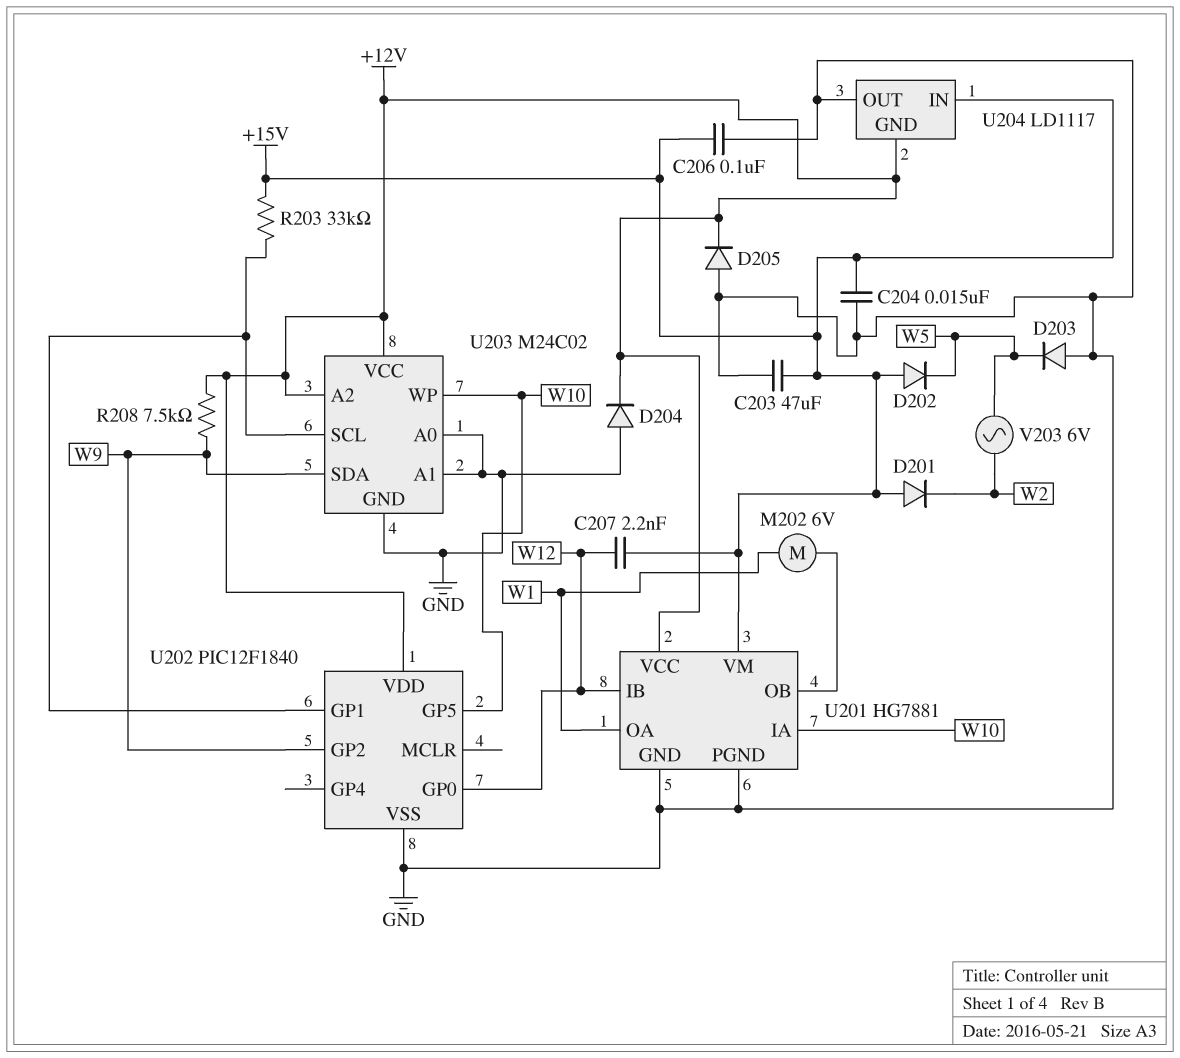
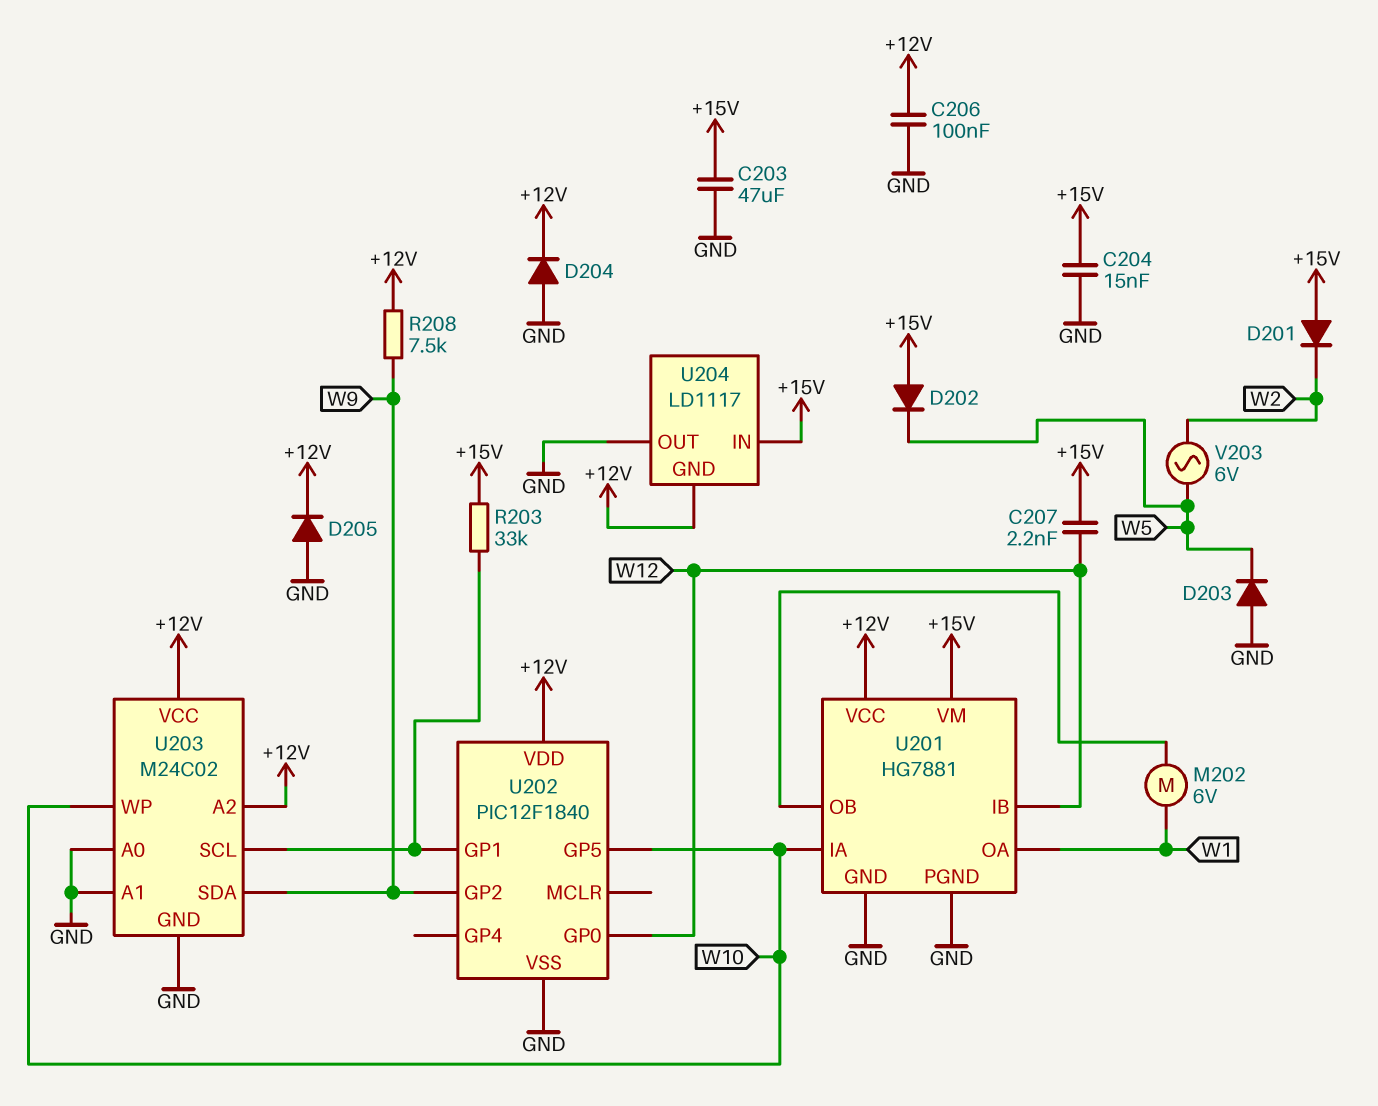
C206: 100nF (+15V, GND) -> 100nF (+12V, GND)

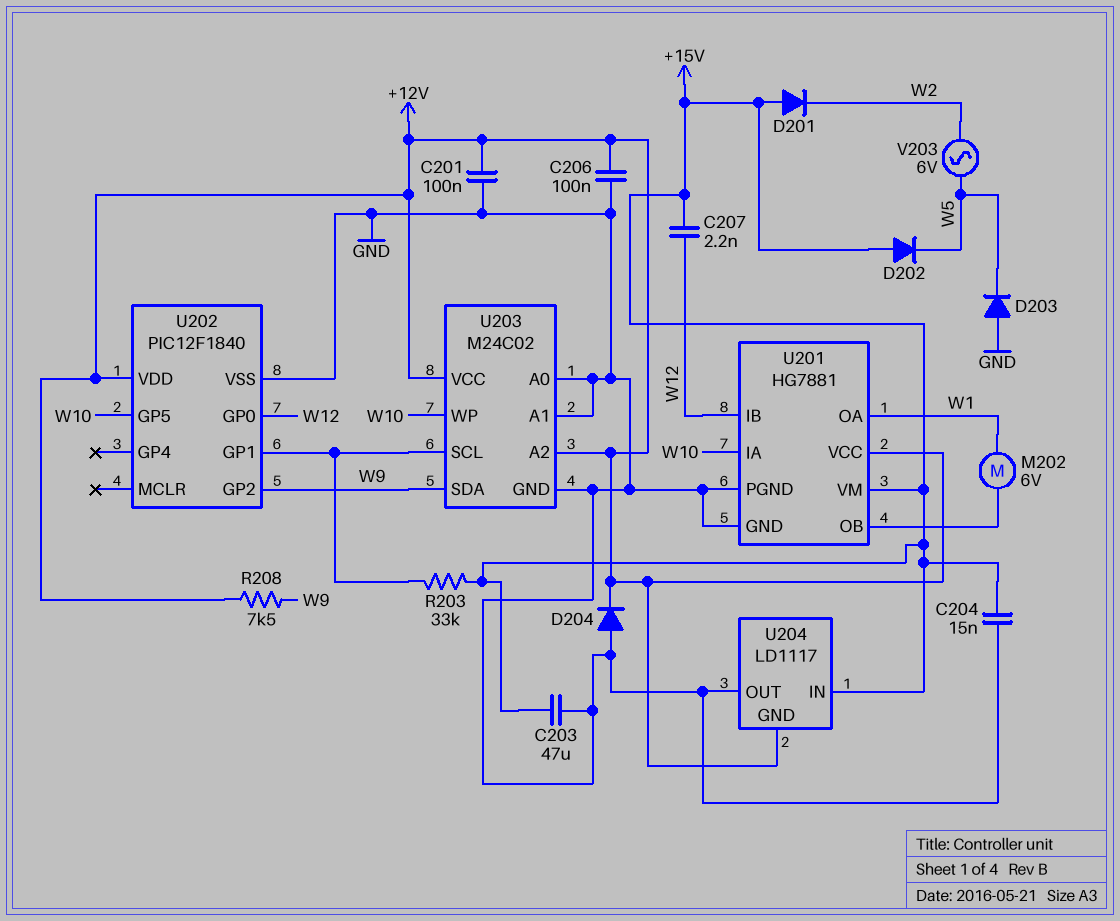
C201: none -> 100nF (+12V, GND)
D205: diode (A GND, K +12V) -> none

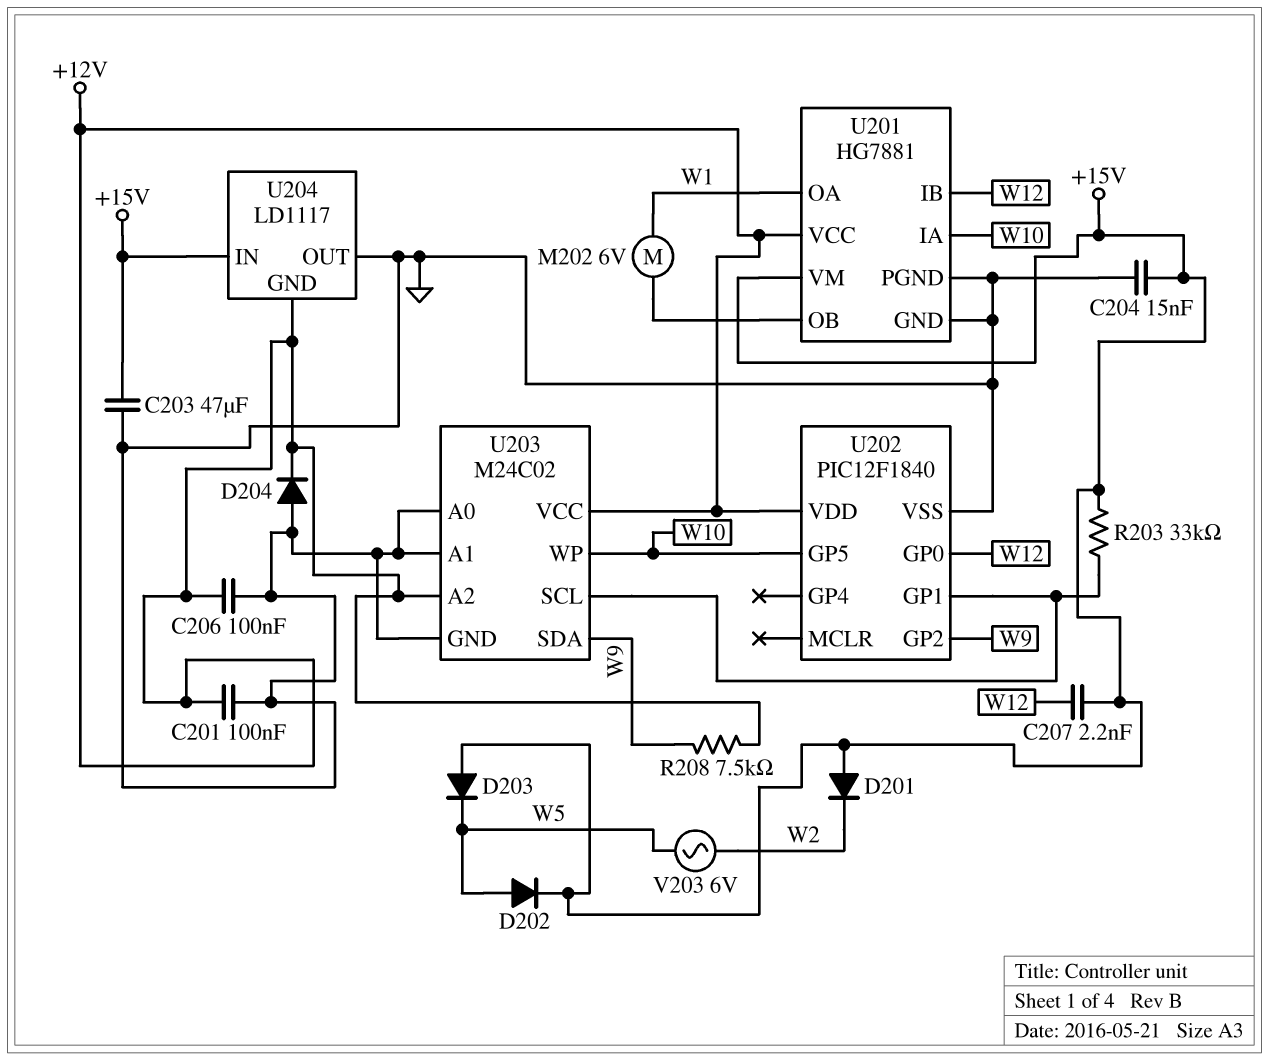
D202: diode (A +15V, K W5) -> diode (A W5, K +15V)
D203: diode (A GND, K W5) -> diode (A +15V, K W5)

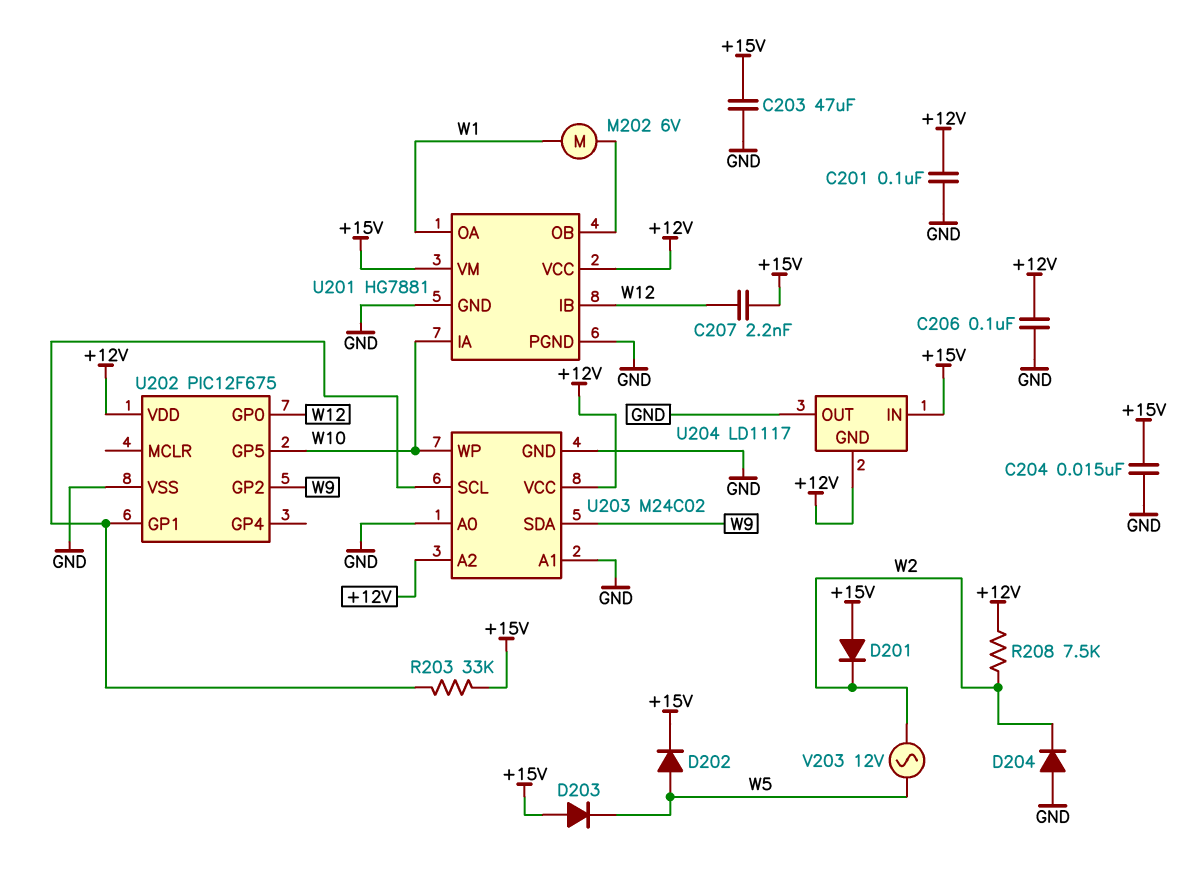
D204: diode (A GND, K +12V) -> diode (A GND, K W2)
R208: 7.5k (+12V, W9) -> 7.5k (+12V, W2)
U202: PIC12F1840 -> PIC12F675
V203: AC 6V (W2, W5) -> AC 12V (W2, W5)

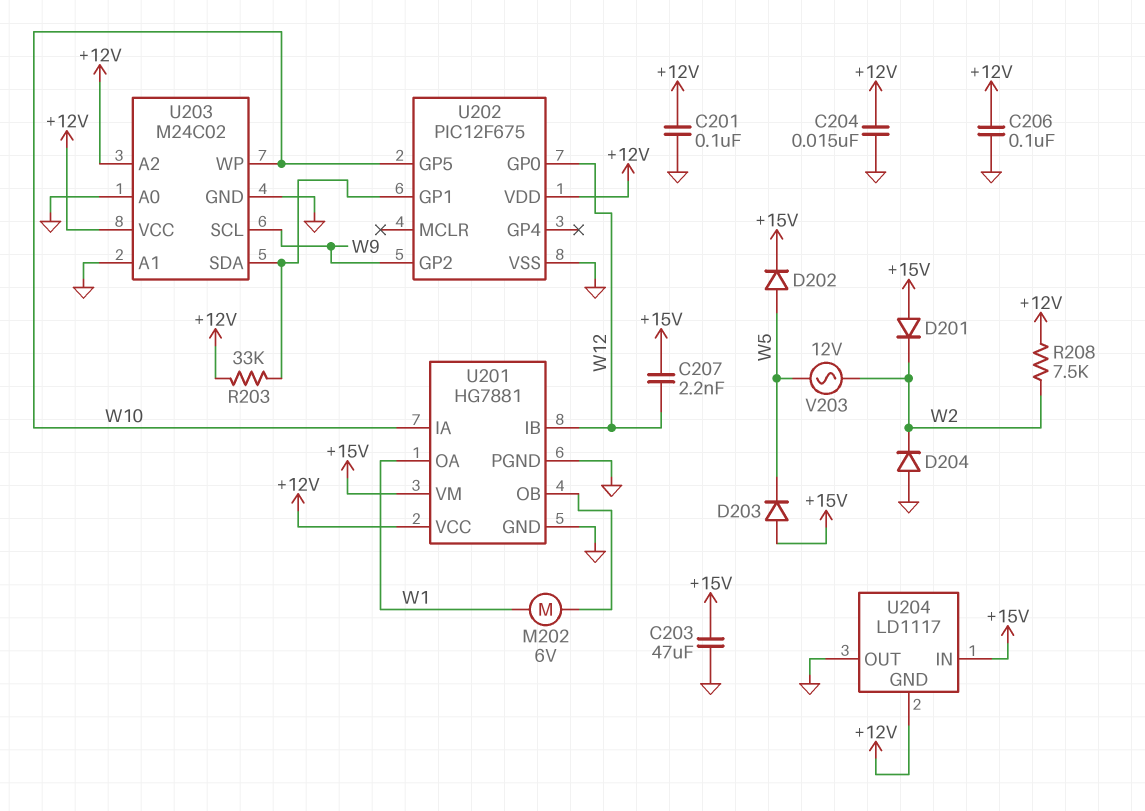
C204: 15nF (+15V, GND) -> 15nF (+12V, GND)
R203: 33k (+15V, U202/GP1) -> 33k (+12V, U202/GP1)
U203 pin SCL: U202/GP1 -> W9
U203 pin SDA: W9 -> U202/GP1

